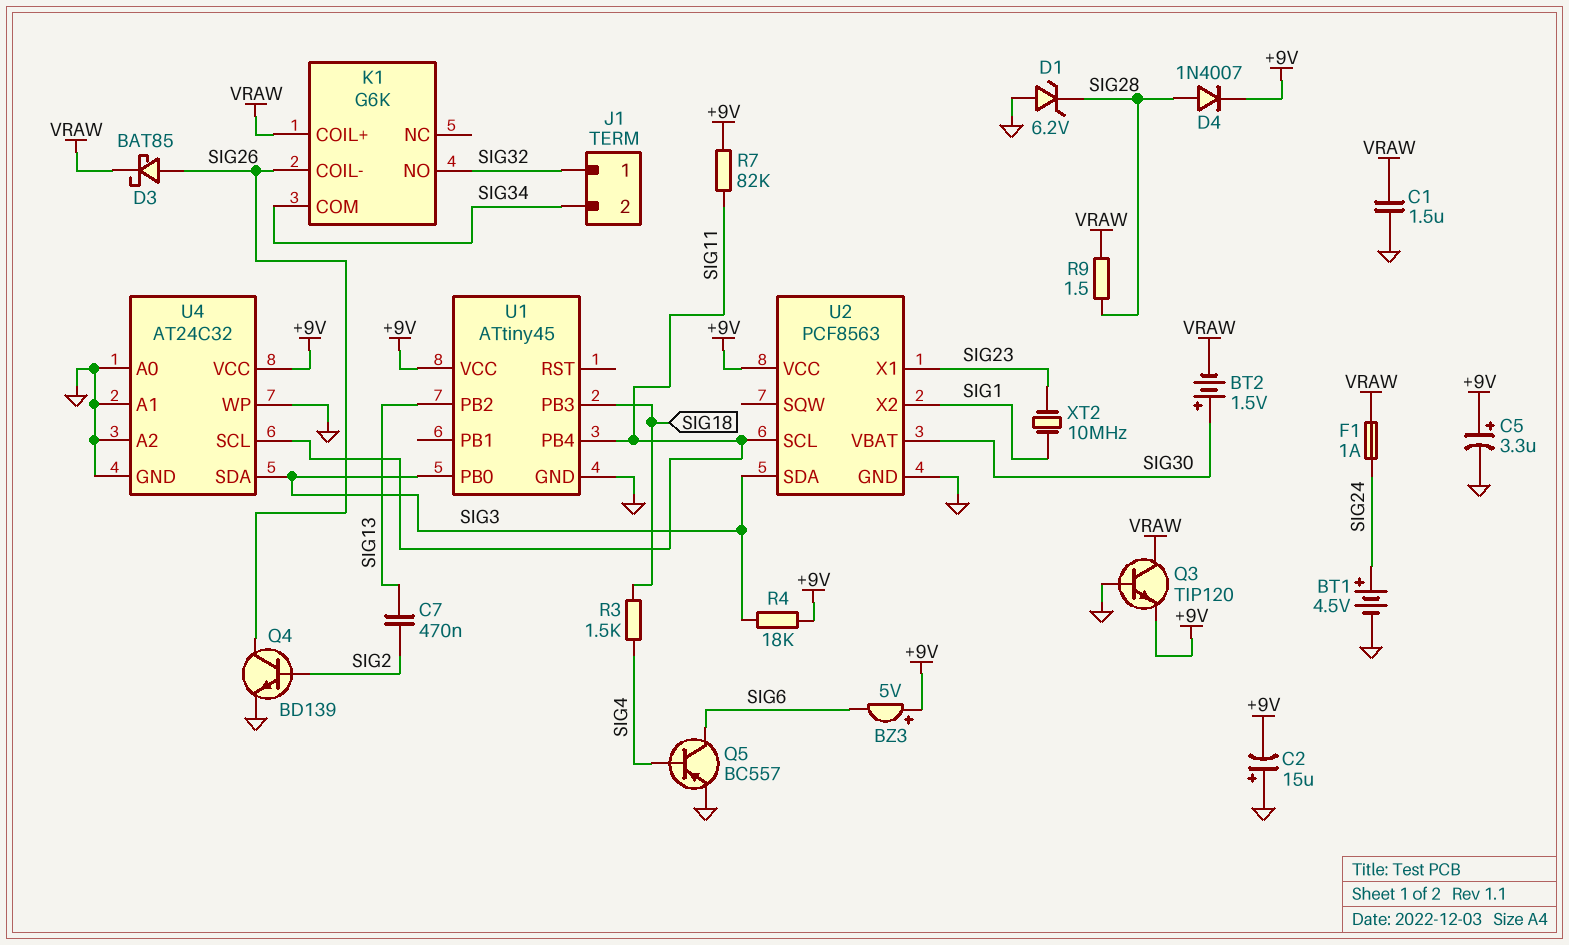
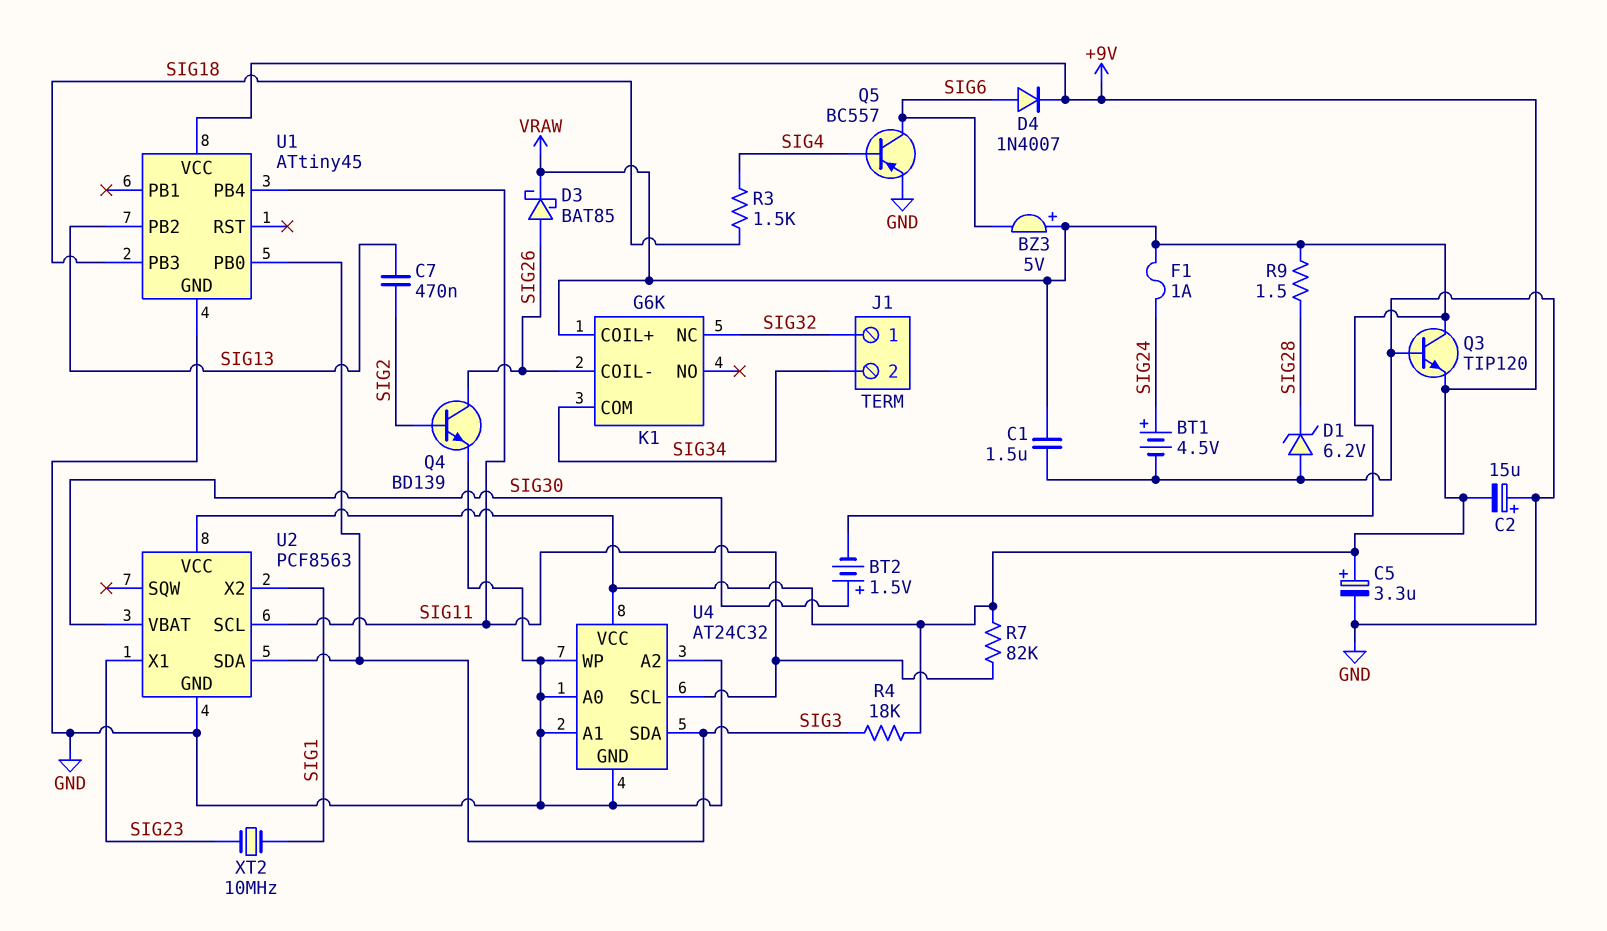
BZ3: buzzer 5V (plus +9V, minus SIG6) -> buzzer 5V (plus VRAW, minus SIG6)
D4: diode 1N4007 (A SIG28, K +9V) -> diode 1N4007 (A SIG6, K +9V)
K1 pin NC: none -> SIG32
K1 pin NO: SIG32 -> none

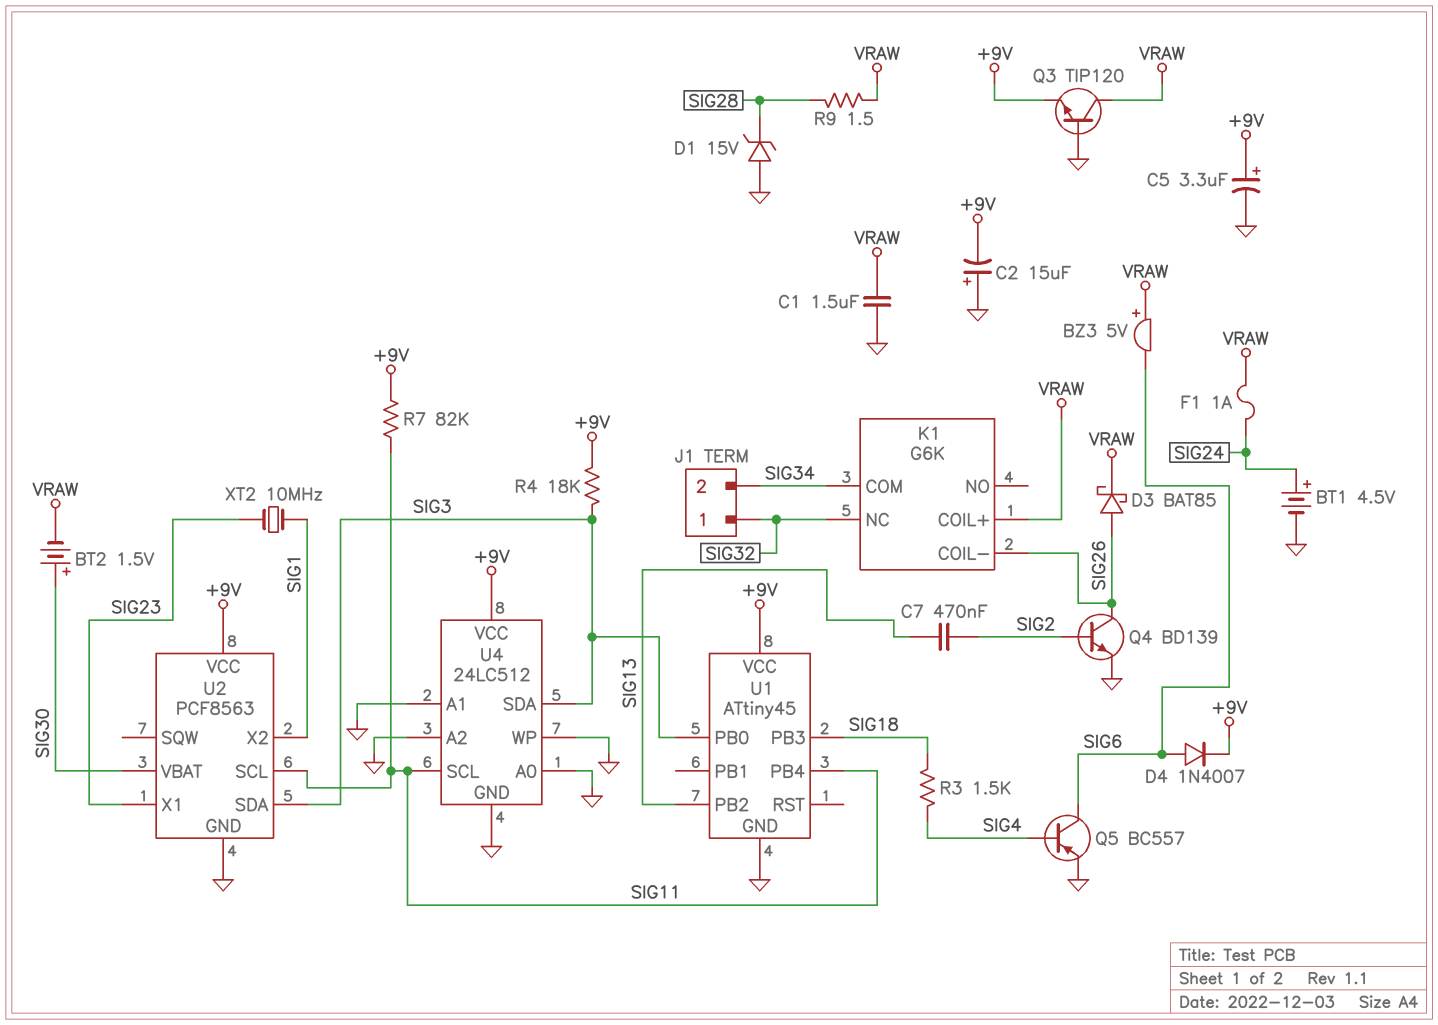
D1: zener 6.2V (A GND, K SIG28) -> zener 15V (A GND, K SIG28)
U4: AT24C32 -> 24LC512

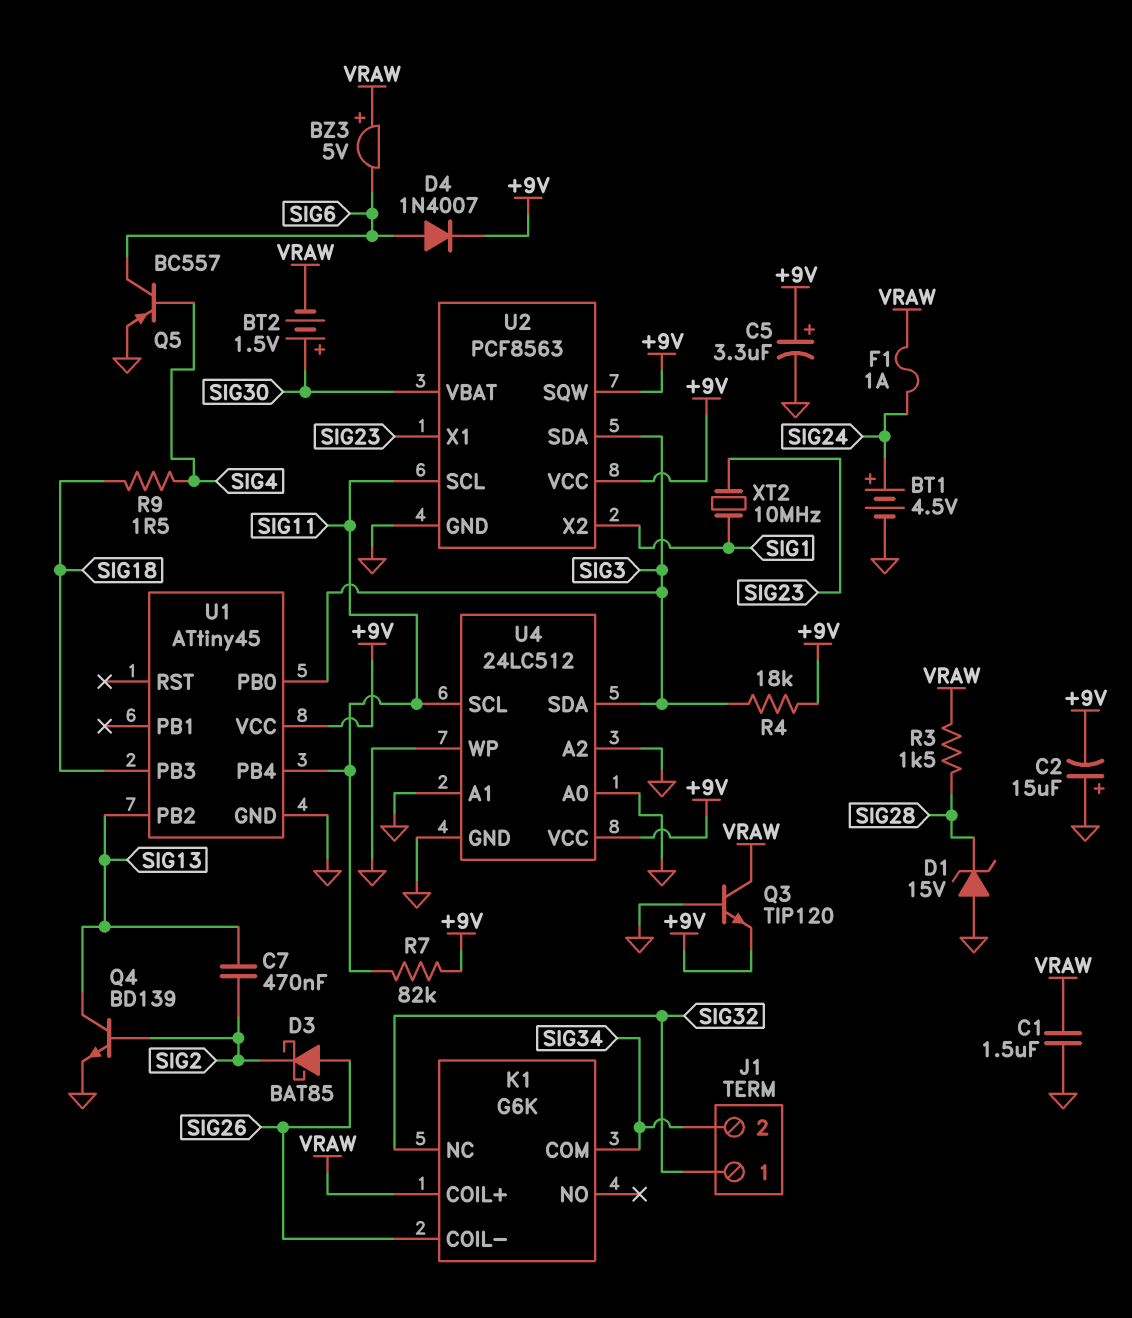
D3: schottky BAT85 (A SIG26, K VRAW) -> schottky BAT85 (A SIG26, K SIG2)
Q4: NPN BD139 (B SIG2, C SIG26, E GND) -> NPN BD139 (B SIG2, C SIG13, E GND)
R3: 1.5k (SIG4, SIG18) -> 1.5k (SIG28, VRAW)
R9: 1.5 (SIG28, VRAW) -> 1.5 (SIG4, SIG18)
U2 pin SQW: none -> +9V

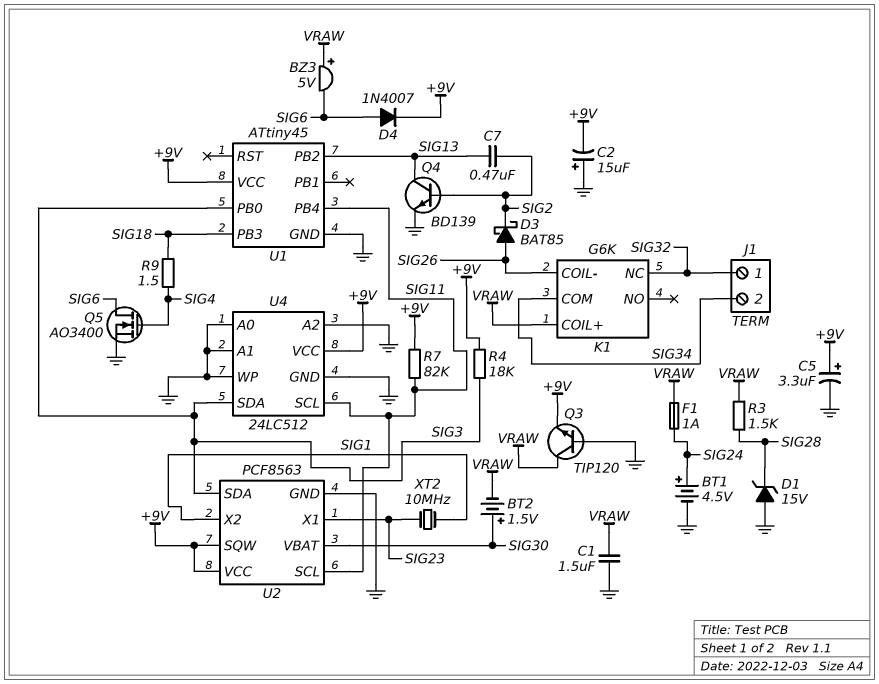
Q5: PNP BC557 (B SIG4, C SIG6, E GND) -> NMOS AO3400 (G SIG4, D SIG6, S GND)

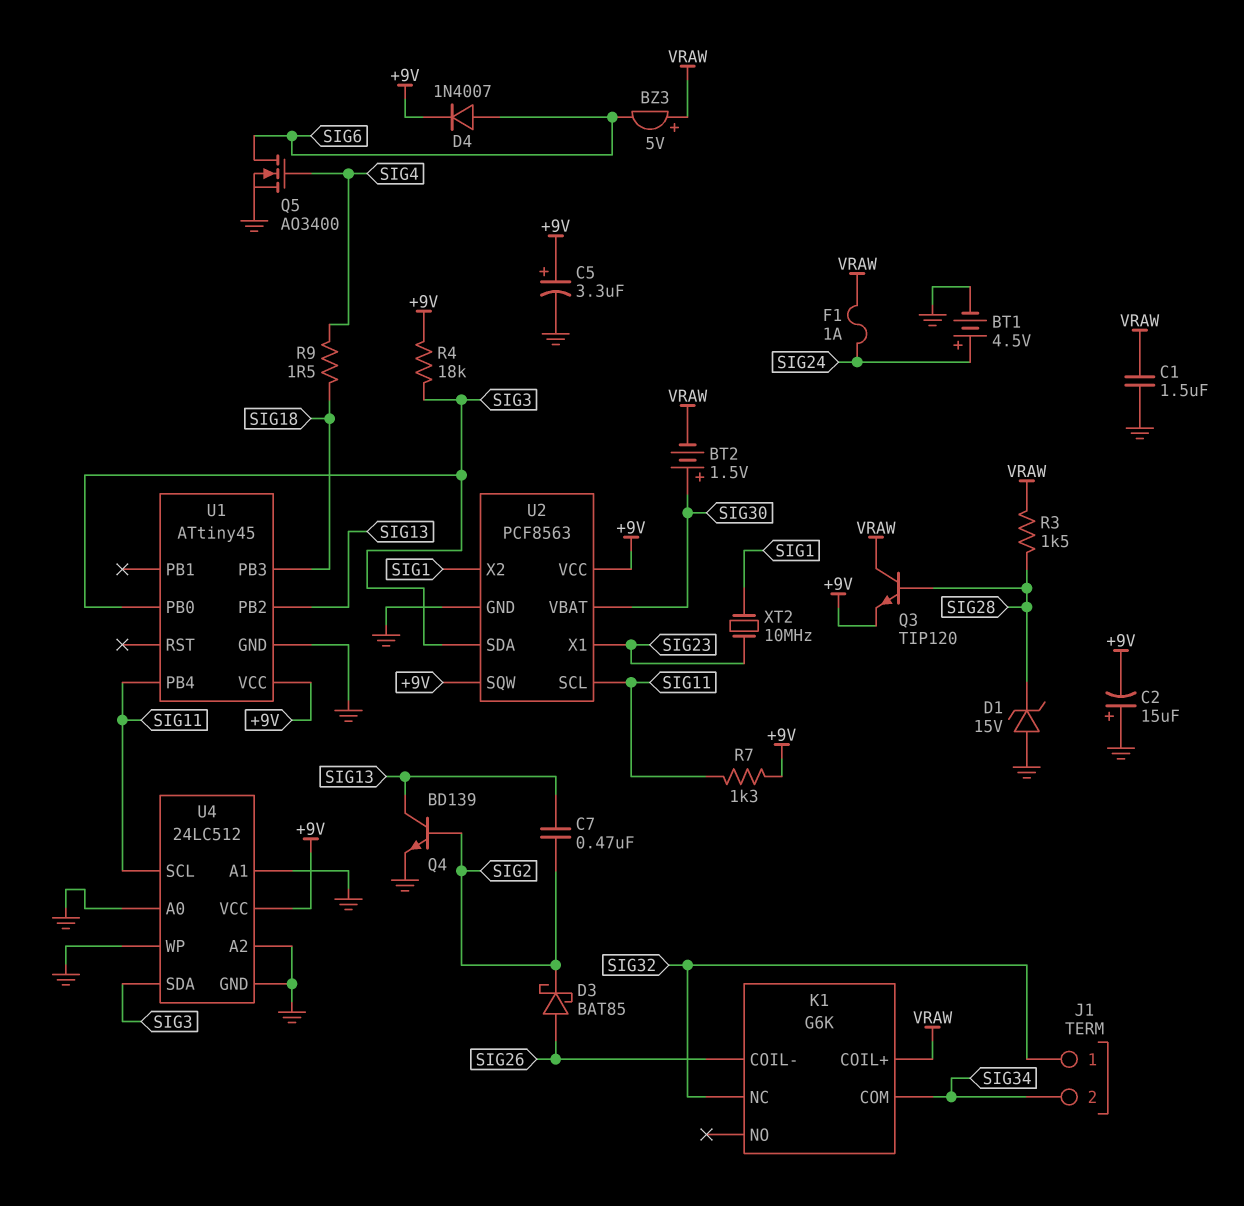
Q3: NPN TIP120 (B GND, C VRAW, E +9V) -> NPN TIP120 (B SIG28, C VRAW, E +9V)
R7: 82k (+9V, SIG11) -> 1.3k (+9V, SIG11)

